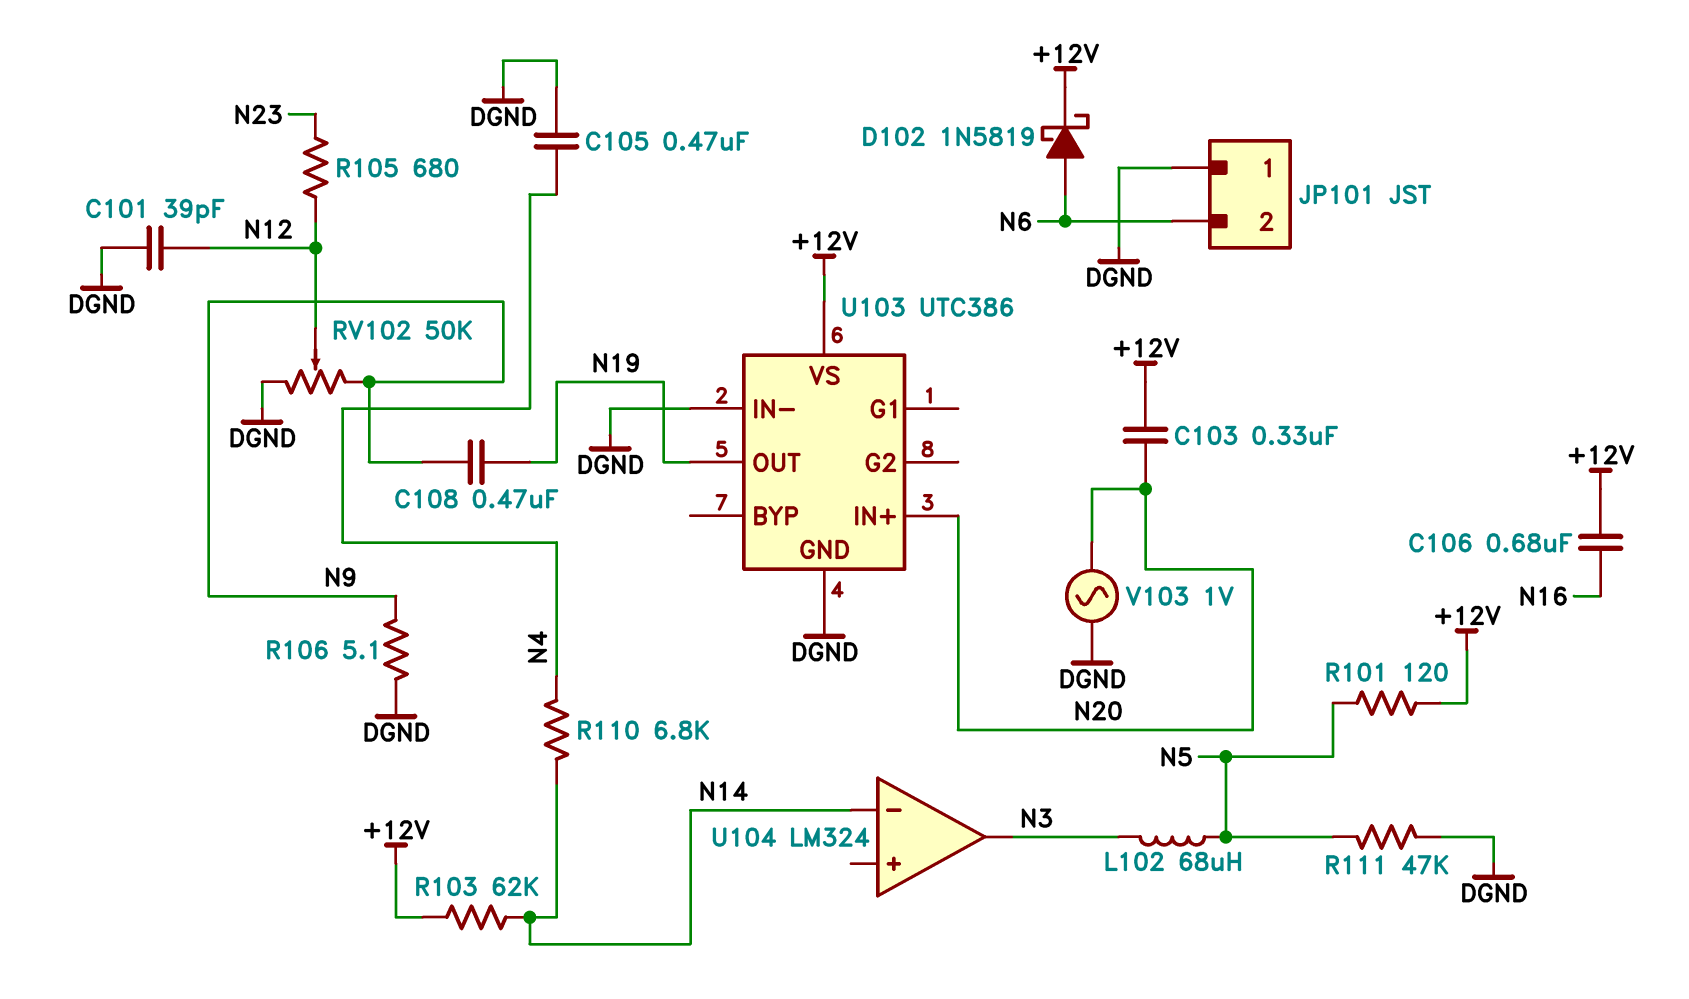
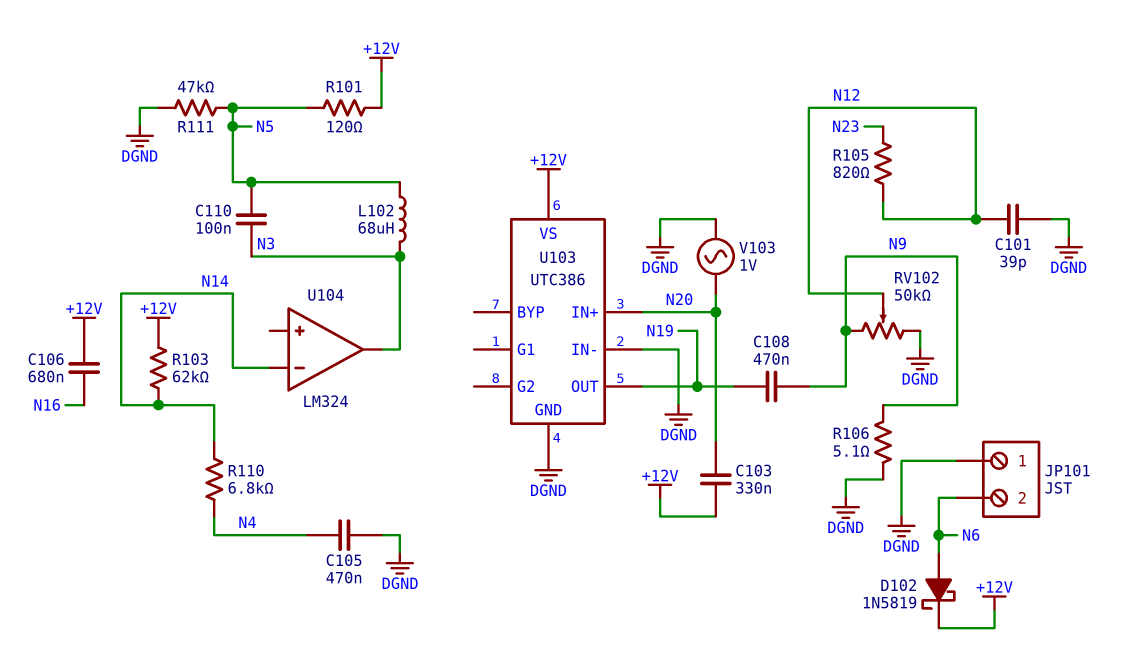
C110: none -> 100nF (N3, N5)
R105: 680 (N12, N23) -> 820 (N12, N23)

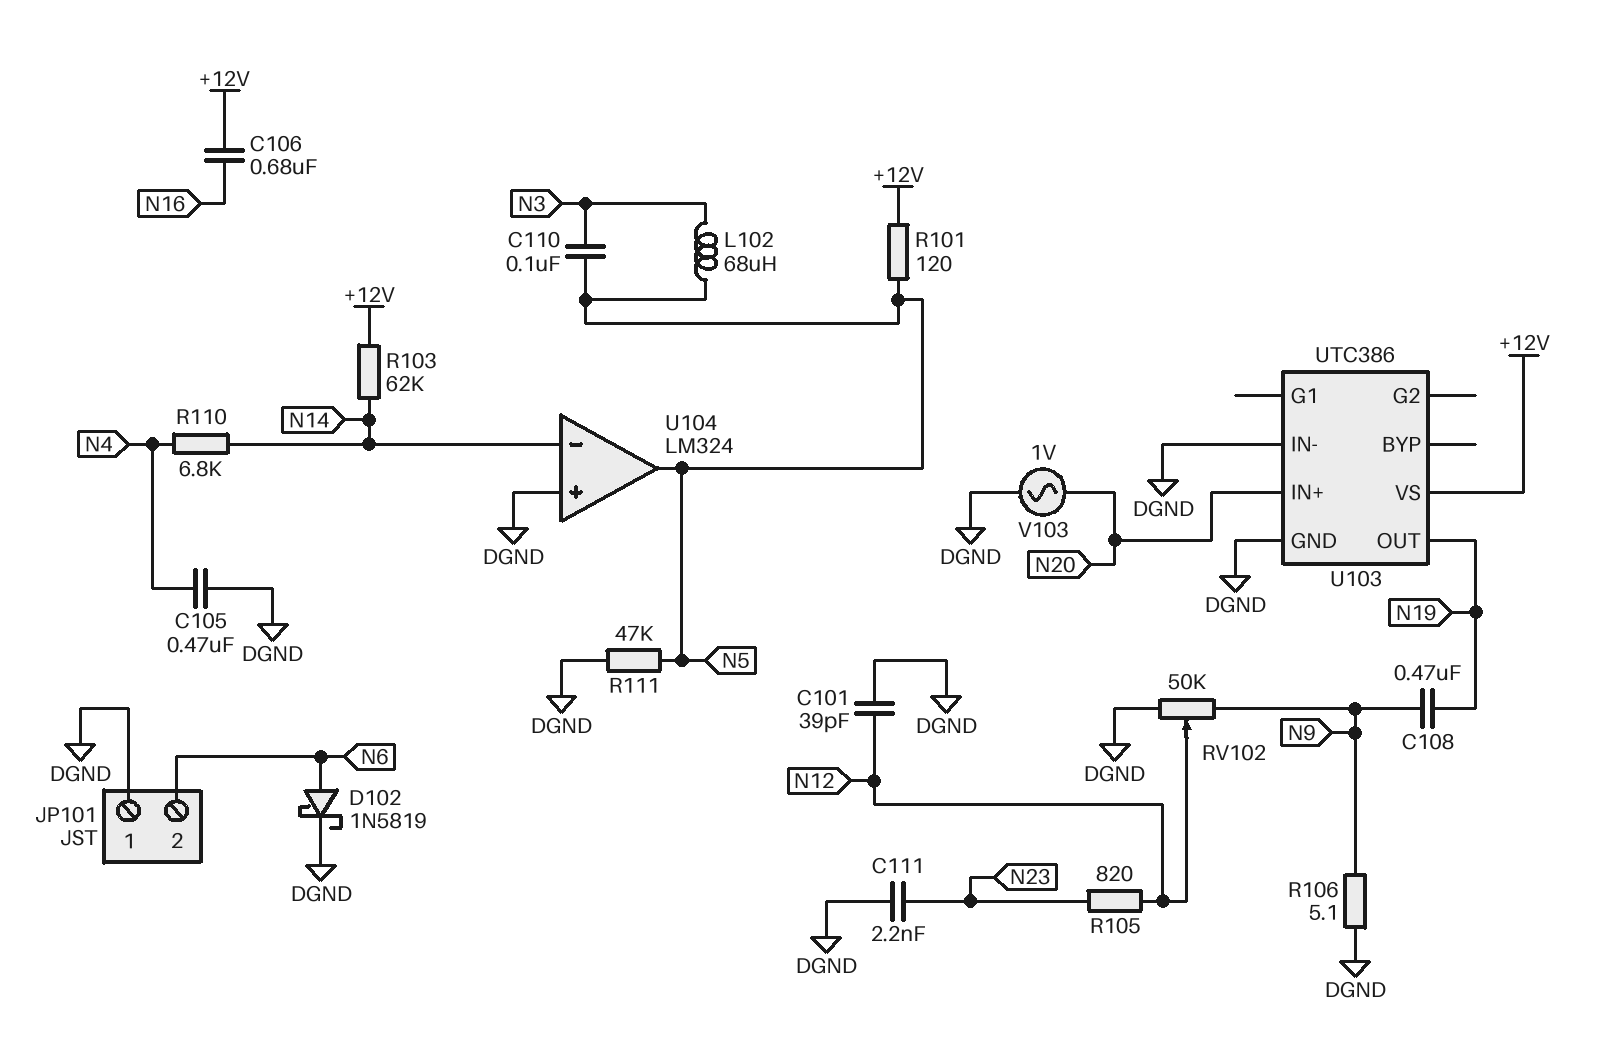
C103: 330nF (+12V, N20) -> none
C111: none -> 2.2nF (DGND, N23)
D102: schottky 1N5819 (A N6, K +12V) -> schottky 1N5819 (A N6, K DGND)
U104 pin in+: none -> DGND
U104 pin out: N3 -> N5

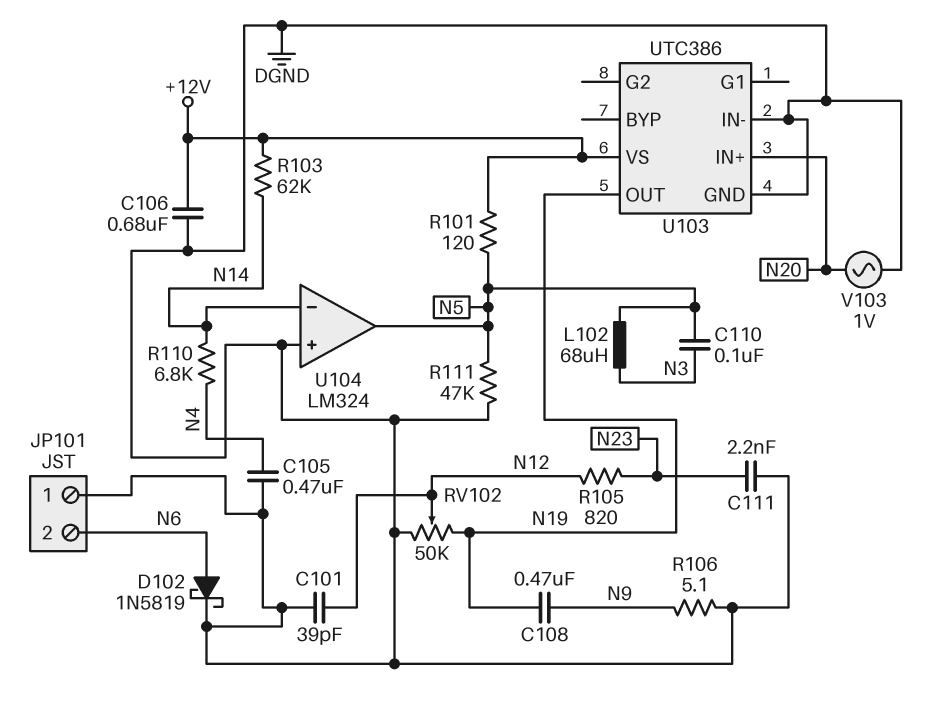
C106: 680nF (+12V, N16) -> 680nF (+12V, DGND)
RV102: 50k (DGND, N9, wiper N12) -> 50k (DGND, N19, wiper N12)

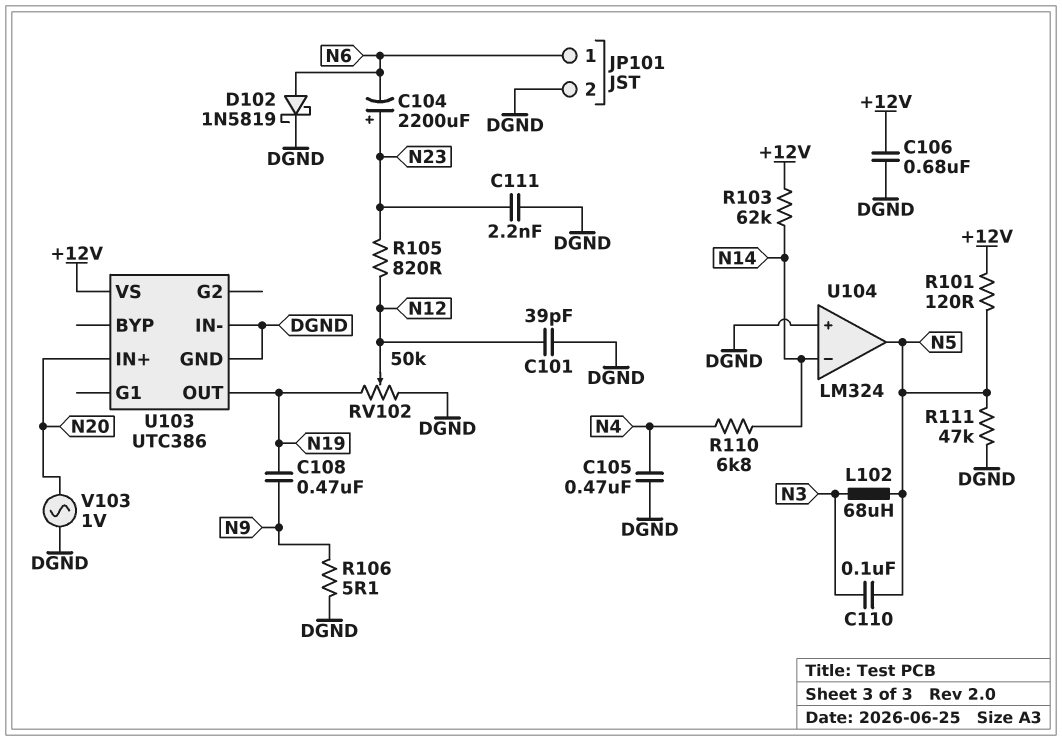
C104: none -> 2200uF (plus N23, minus N6)
JP101 pin 1: DGND -> N6
JP101 pin 2: N6 -> DGND

